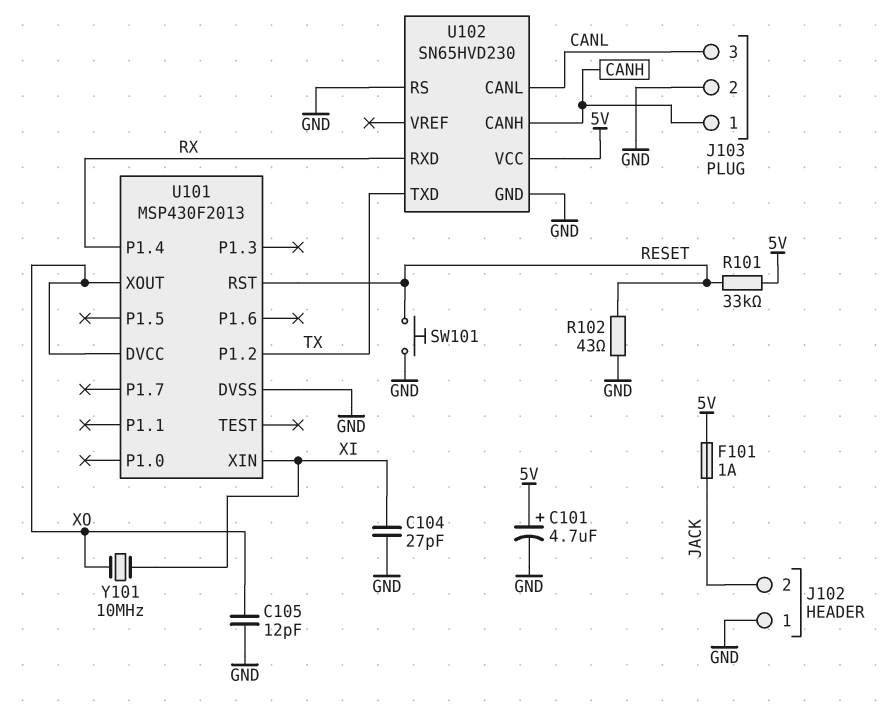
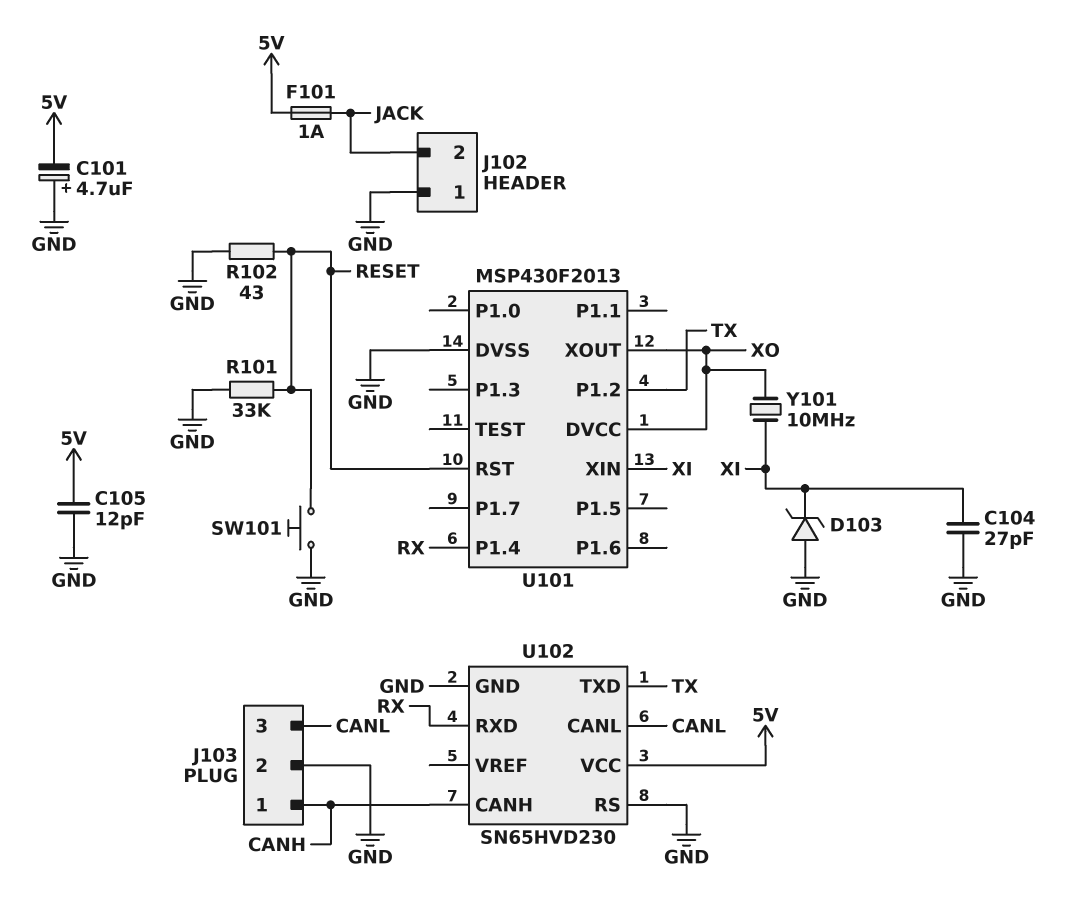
C101: 4.7uF (plus 5V, minus GND) -> 4.7uF (plus GND, minus 5V)
C105: 12pF (GND, XO) -> 12pF (5V, GND)
D103: none -> zener (A GND, K XI)
R101: 33k (5V, RESET) -> 33k (GND, RESET)

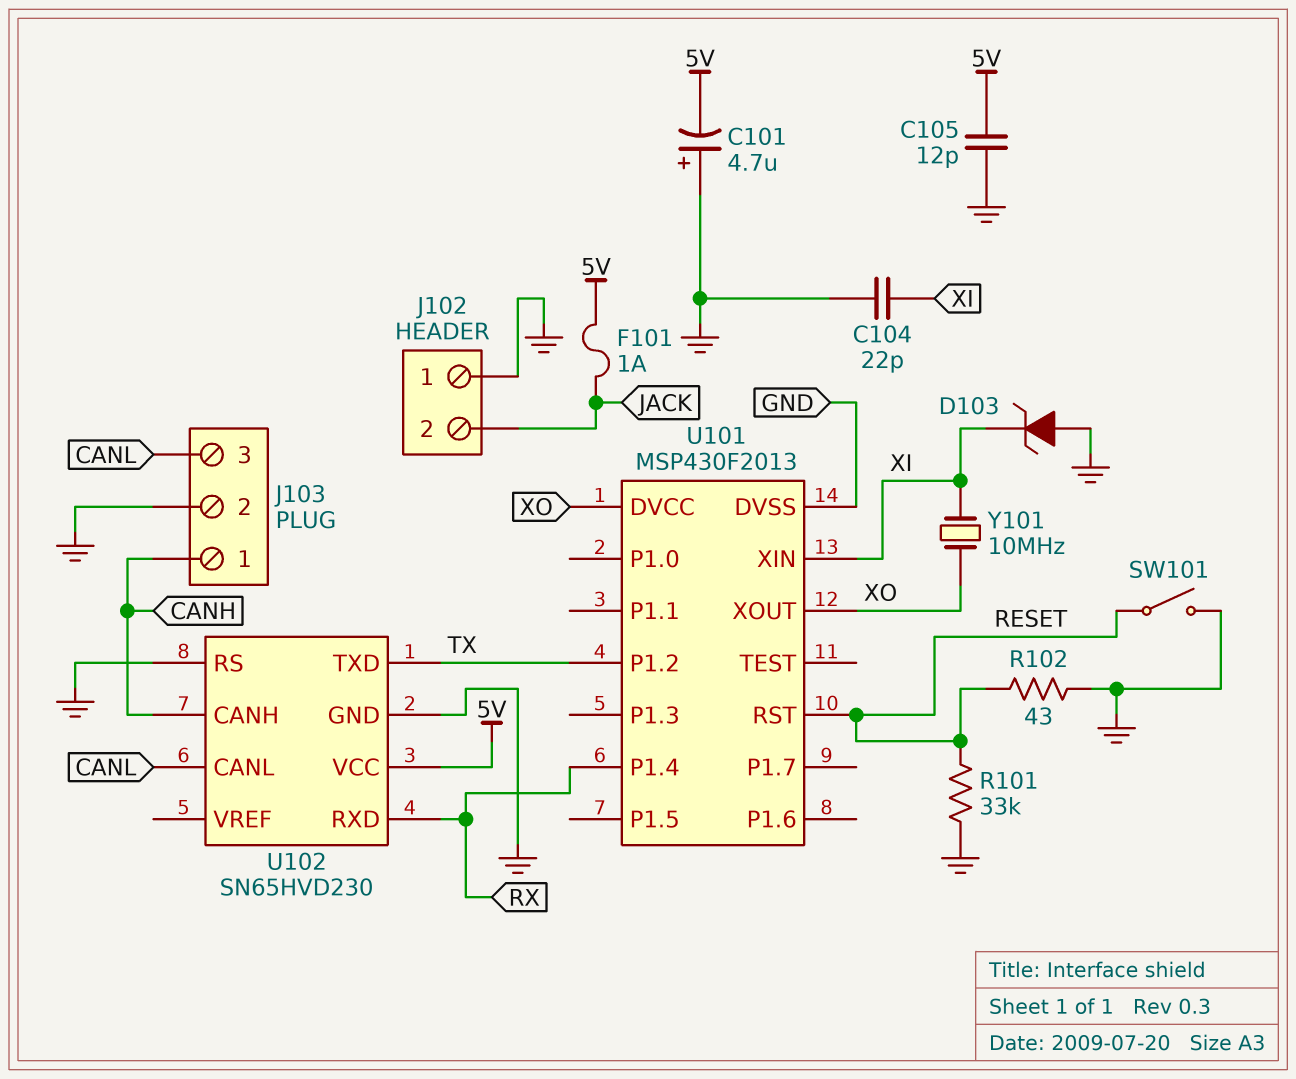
C104: 27pF (GND, XI) -> 22pF (GND, XI)
SW101: button (GND, RESET) -> switch (GND, RESET)

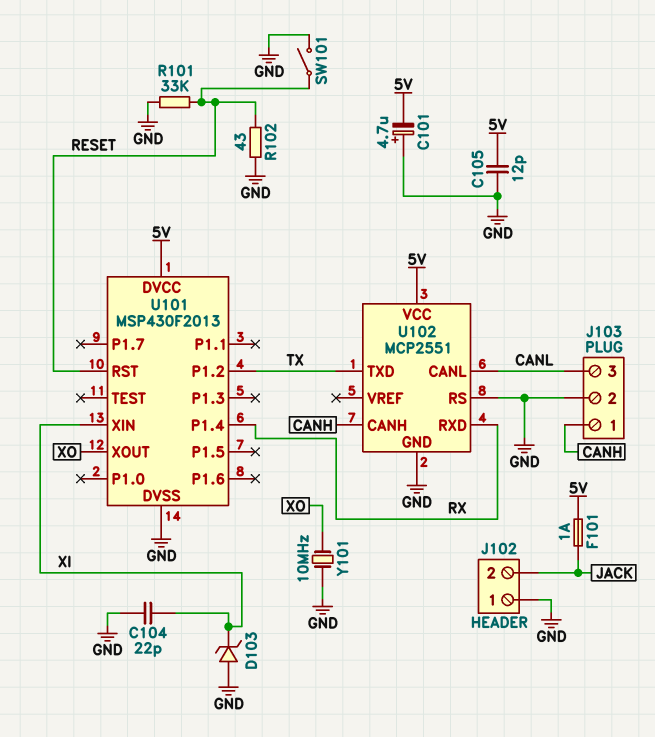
U101 pin DVCC: XO -> 5V
U102: SN65HVD230 -> MCP2551
Y101: 10MHz (XI, XO) -> 10MHz (GND, XO)

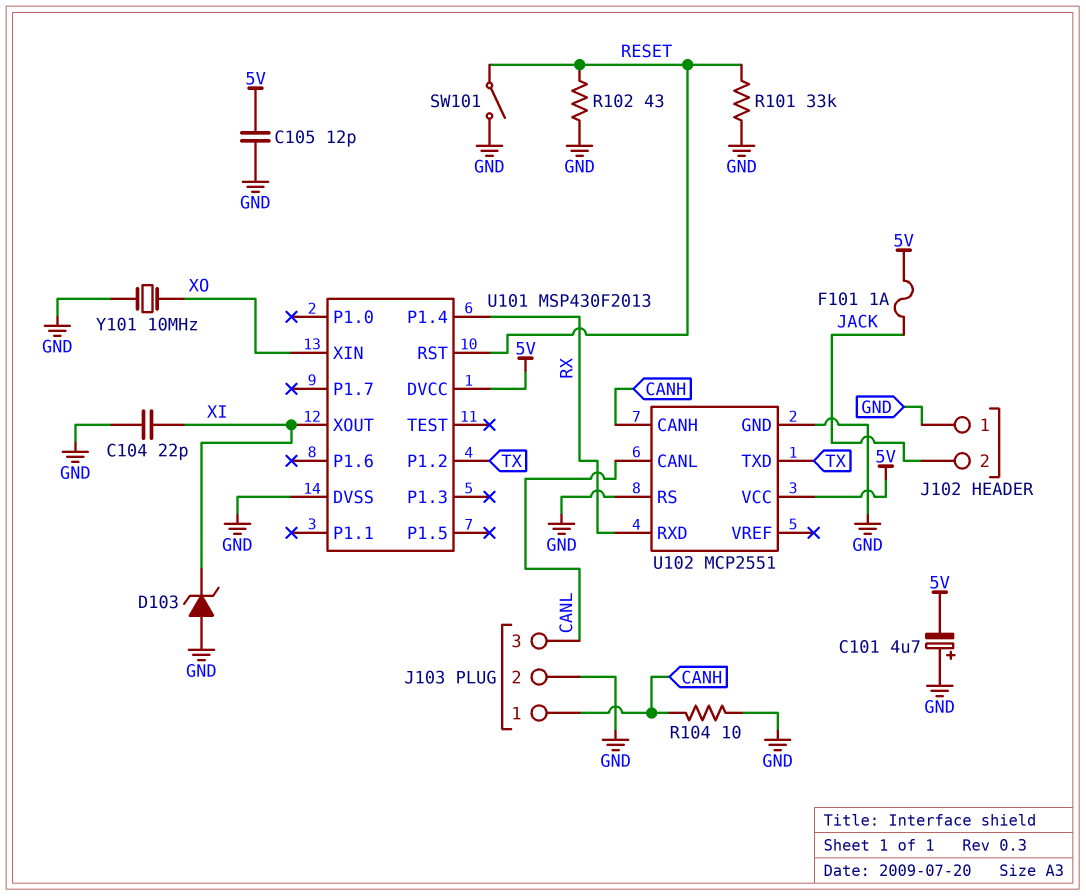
R104: none -> 10 (CANH, GND)
U101 pin XIN: XI -> XO
U101 pin XOUT: XO -> XI

